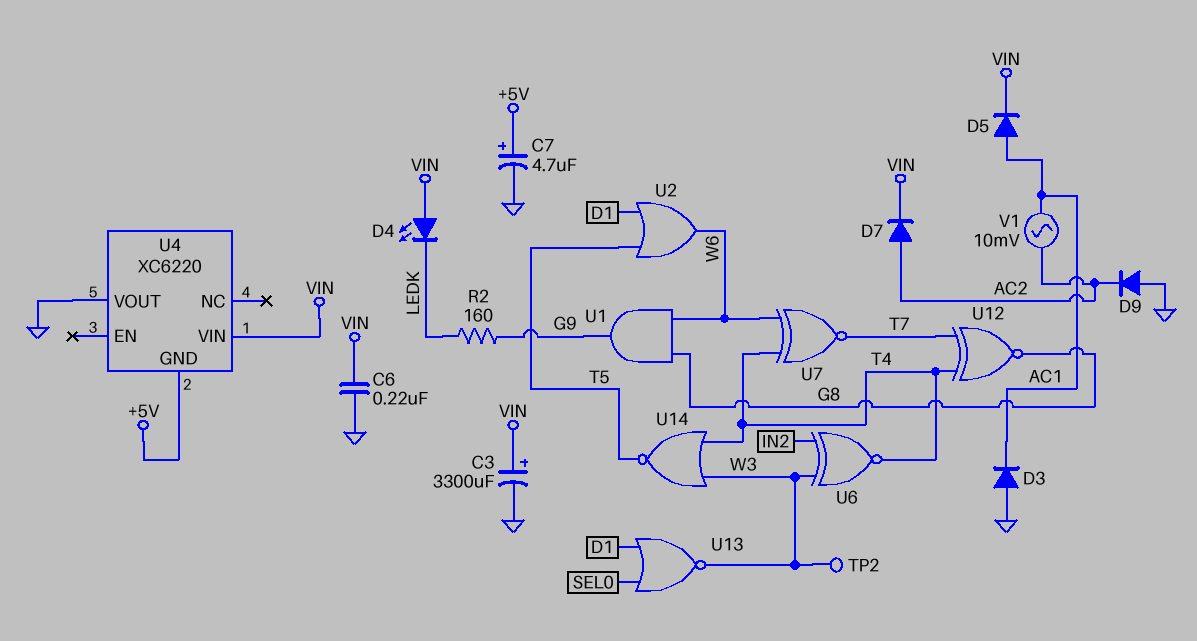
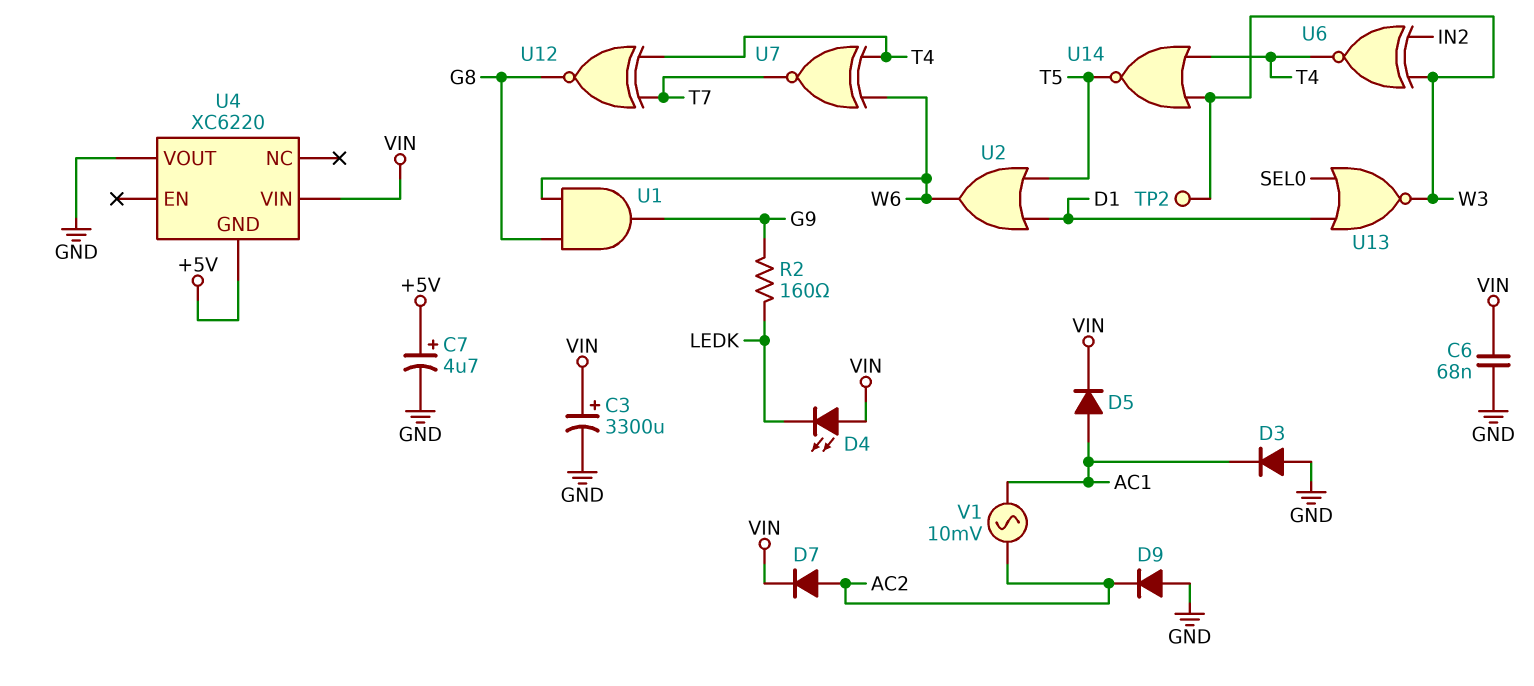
C6: 220nF (GND, VIN) -> 68nF (GND, VIN)

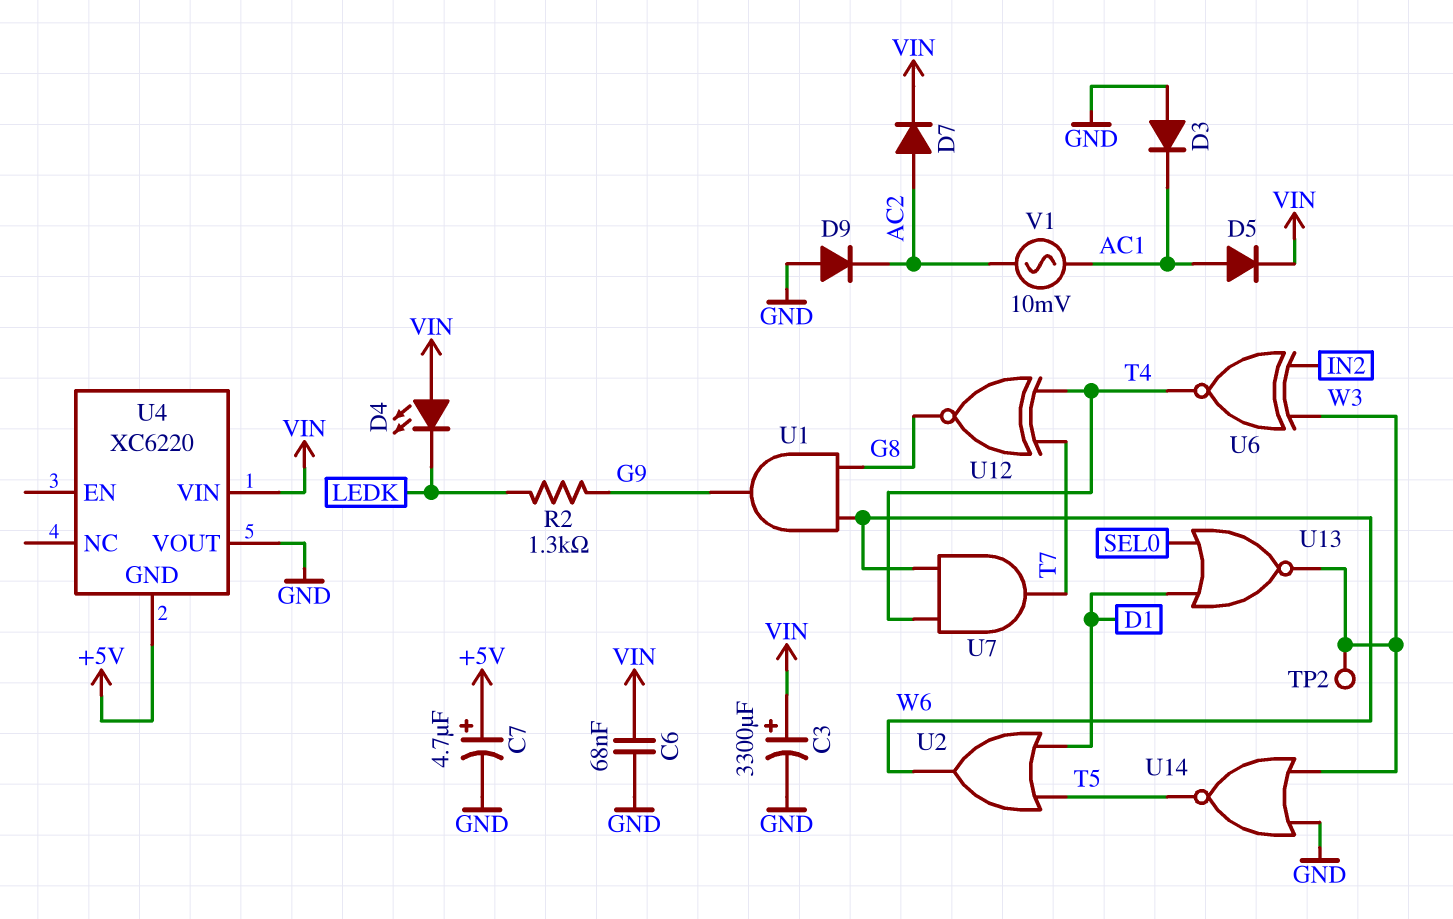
R2: 160 (G9, LEDK) -> 1.3k (G9, LEDK)
U7: XNOR (in T4, in W6, out T7) -> AND (in T4, in W6, out T7)
U14: NOR (in T4, in W3, out T5) -> NOR (in GND, in W3, out T5)

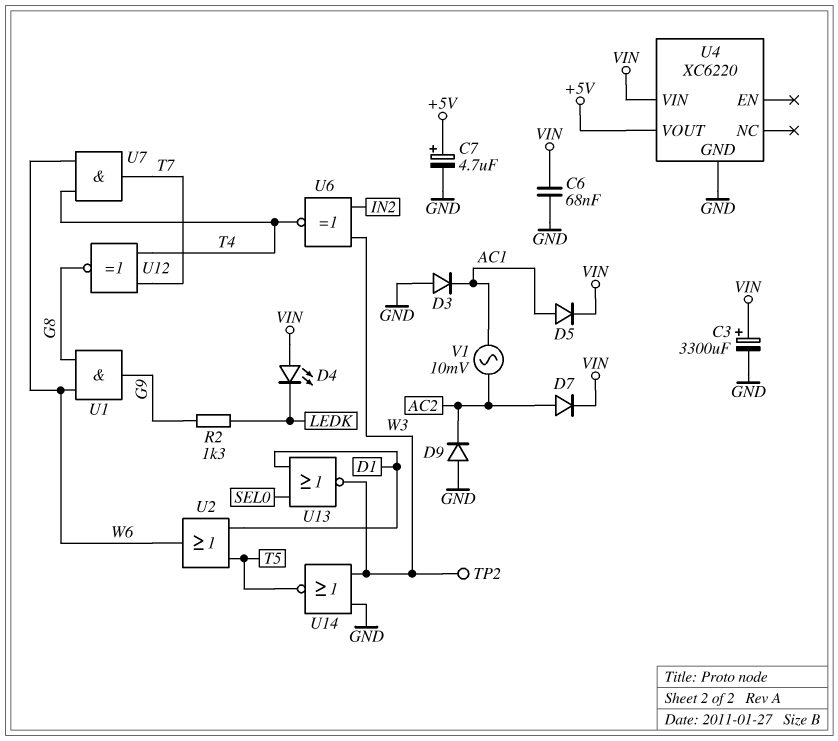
U4 pin GND: +5V -> GND
U4 pin VOUT: GND -> +5V

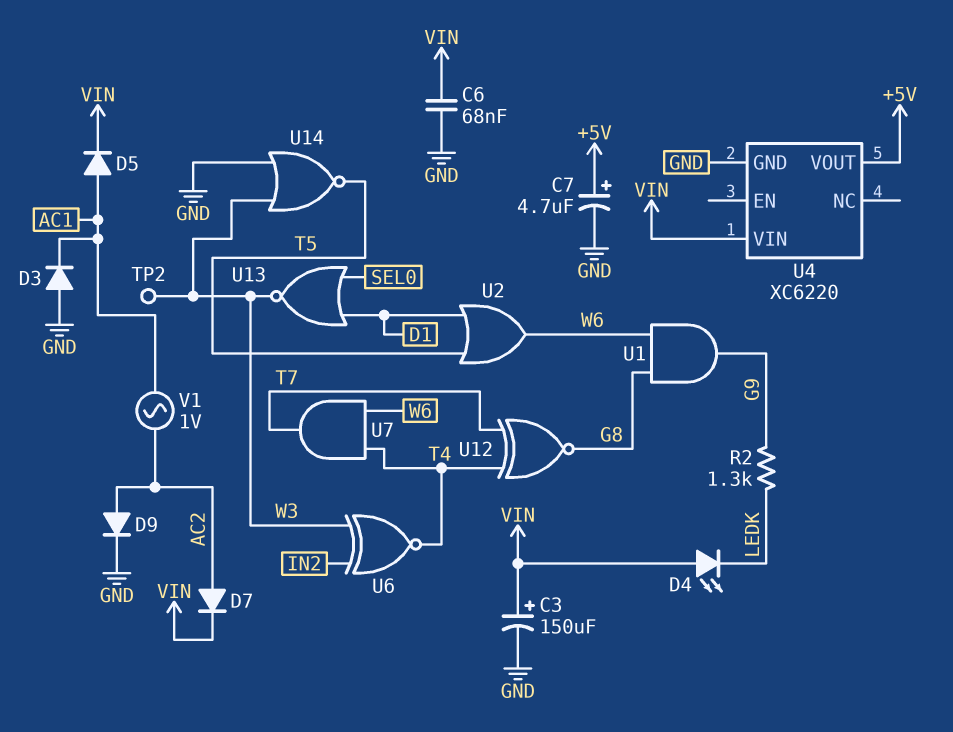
C3: 3300uF (plus VIN, minus GND) -> 150uF (plus VIN, minus GND)
D9: diode (A GND, K AC2) -> diode (A AC2, K GND)
V1: AC 10mV (AC1, AC2) -> AC 1V (AC1, AC2)

